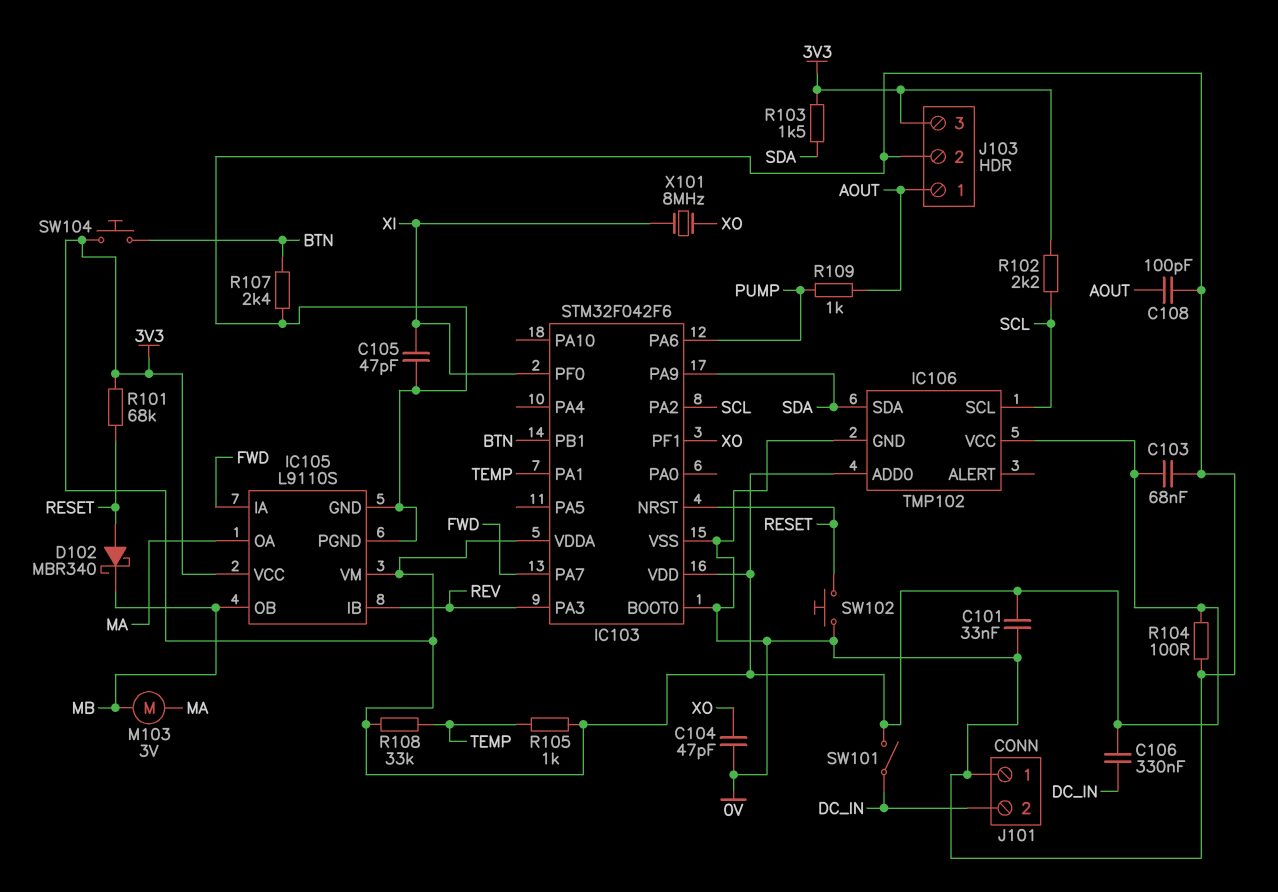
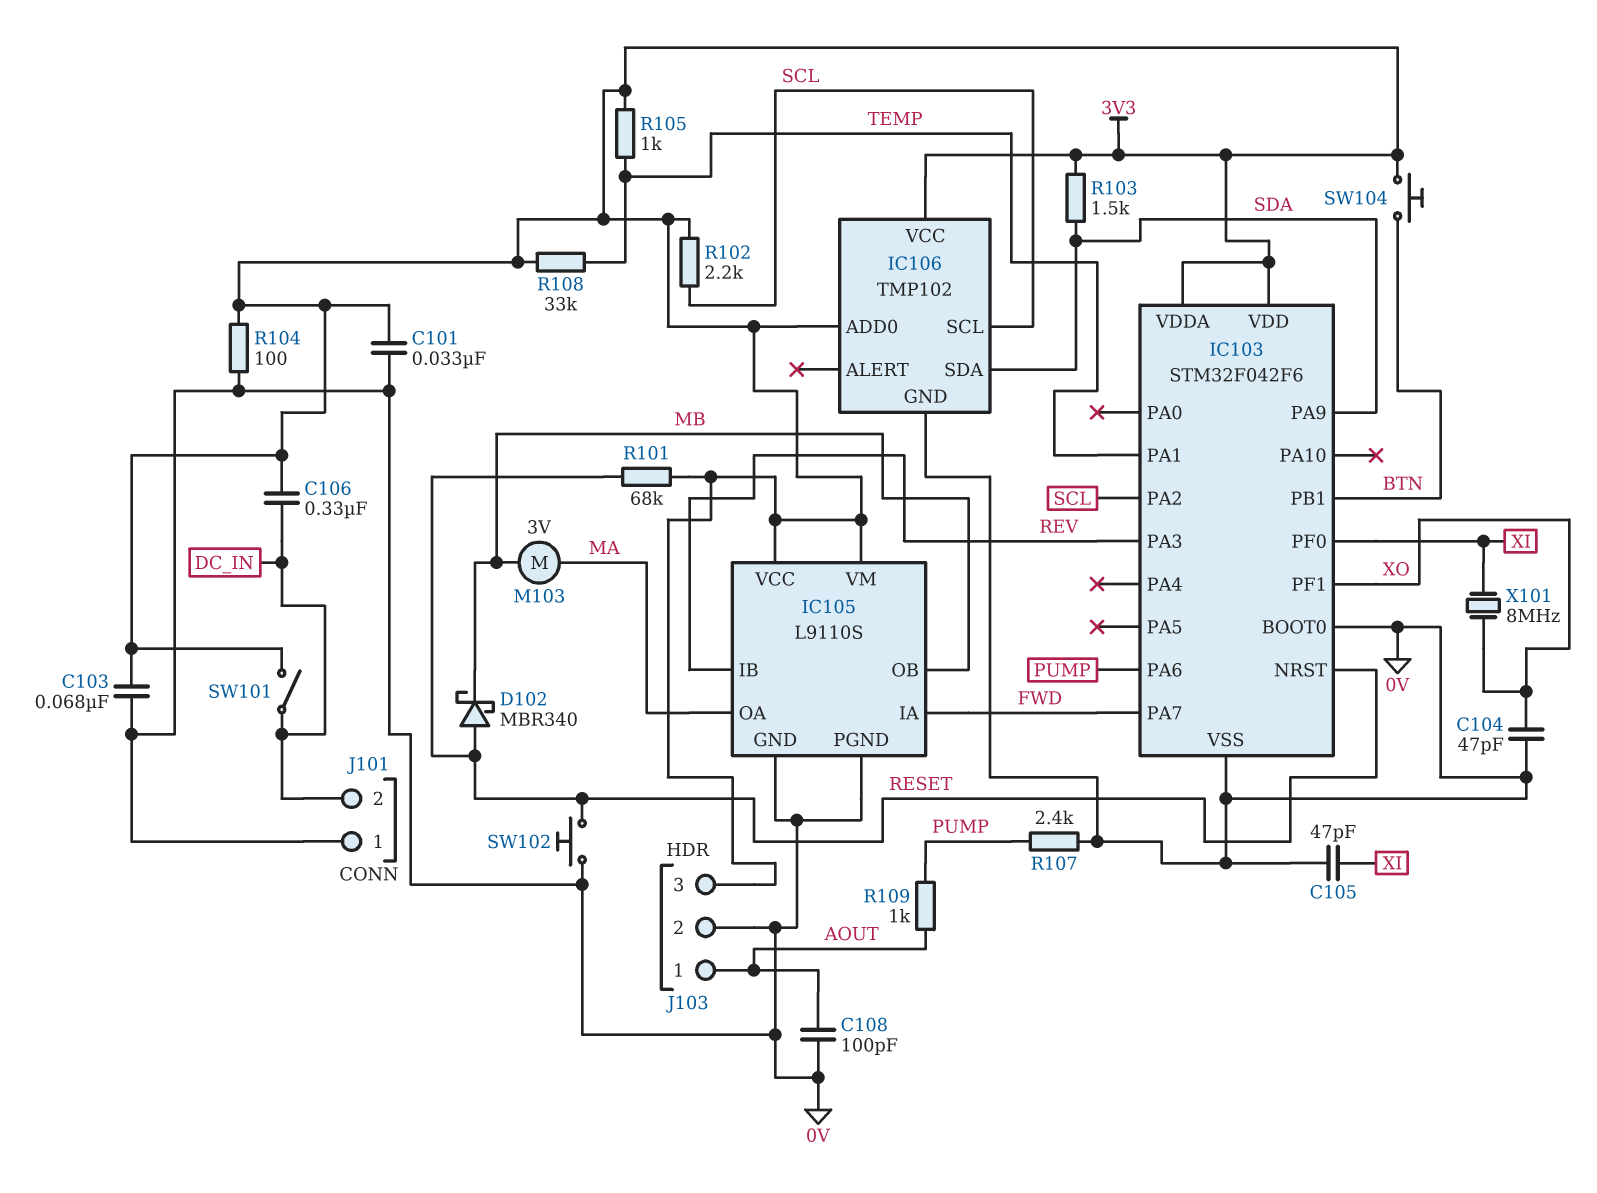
R107: 2.4k (0V, BTN) -> 2.4k (0V, PUMP)

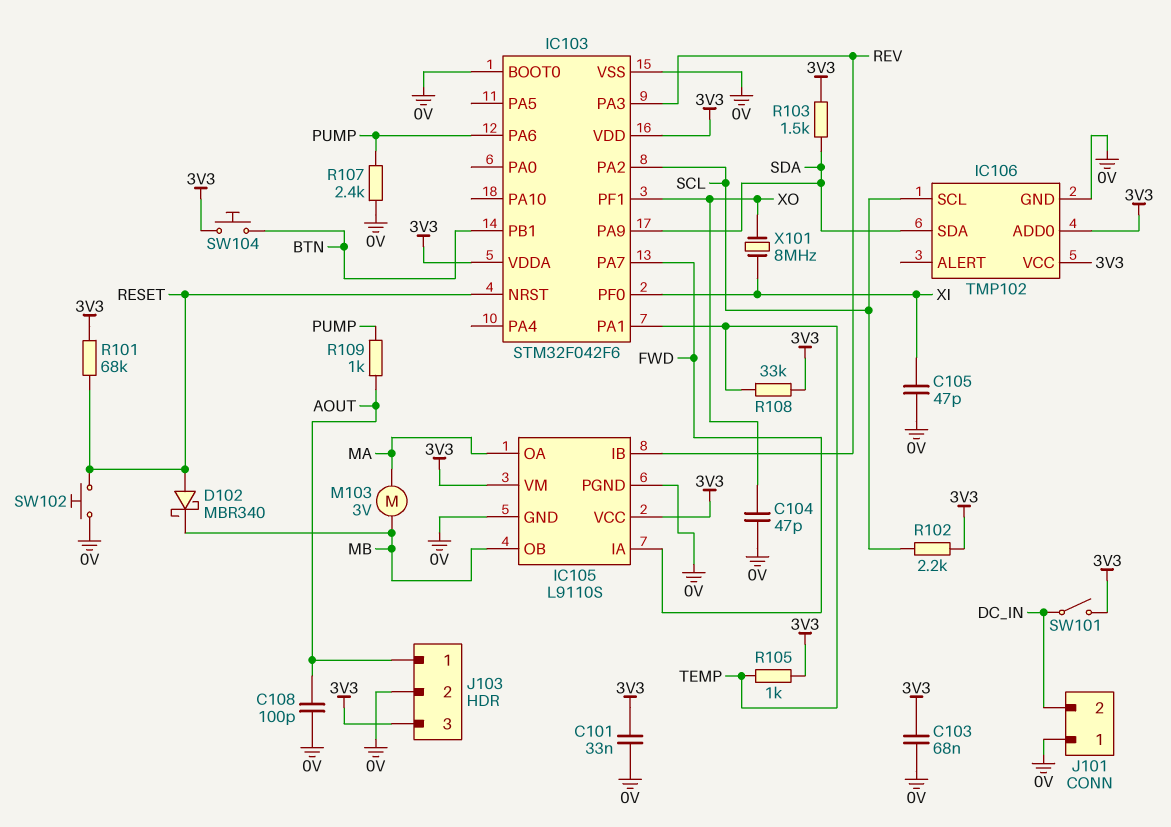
C106: 330nF (3V3, DC_IN) -> none
R104: 100 (0V, 3V3) -> none

